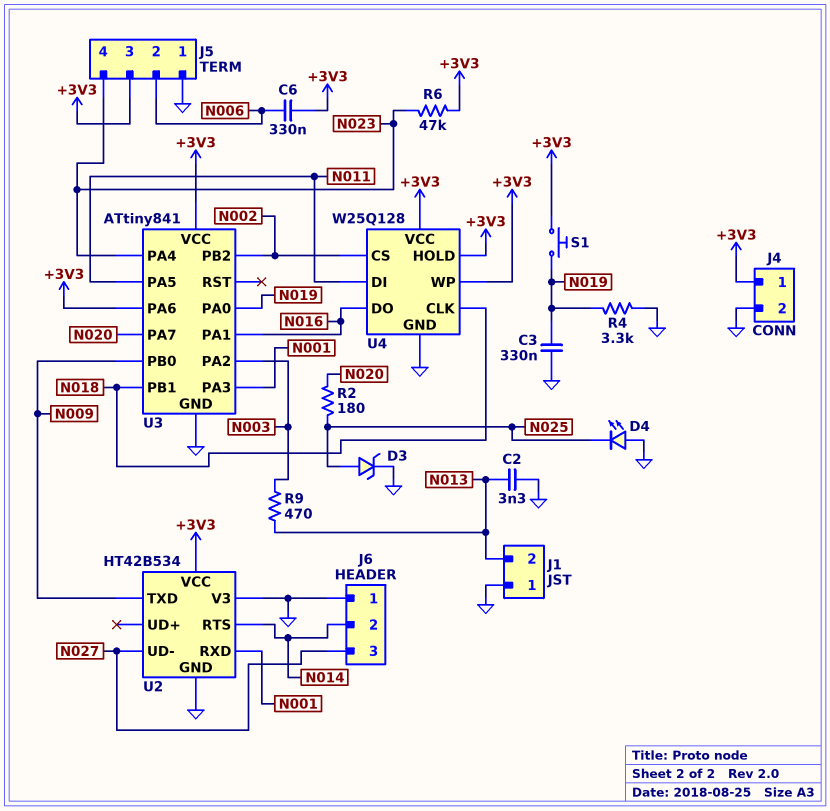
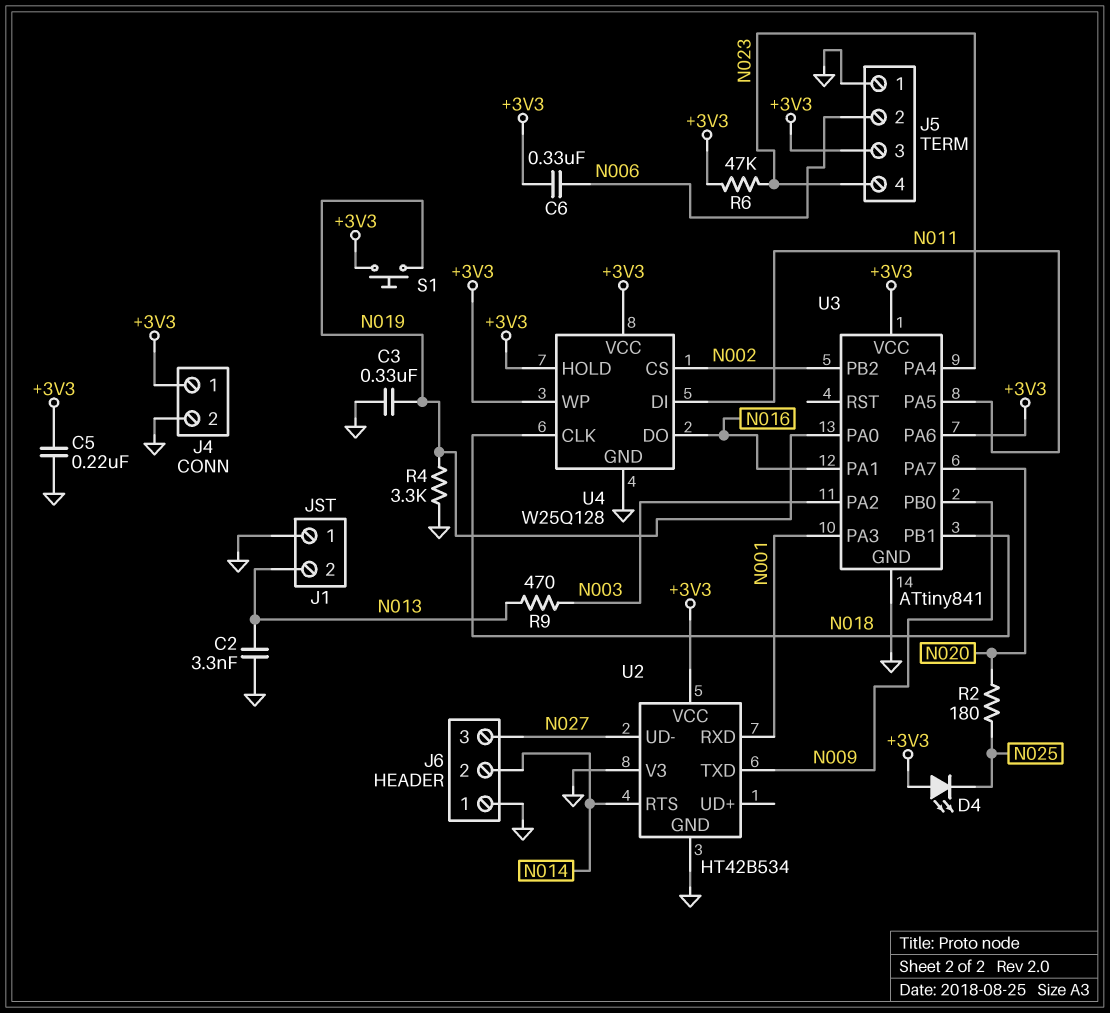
C5: none -> 220nF (+3V3, GND)
D3: zener (A N025, K GND) -> none
D4: LED (A GND, K N025) -> LED (A +3V3, K N025)

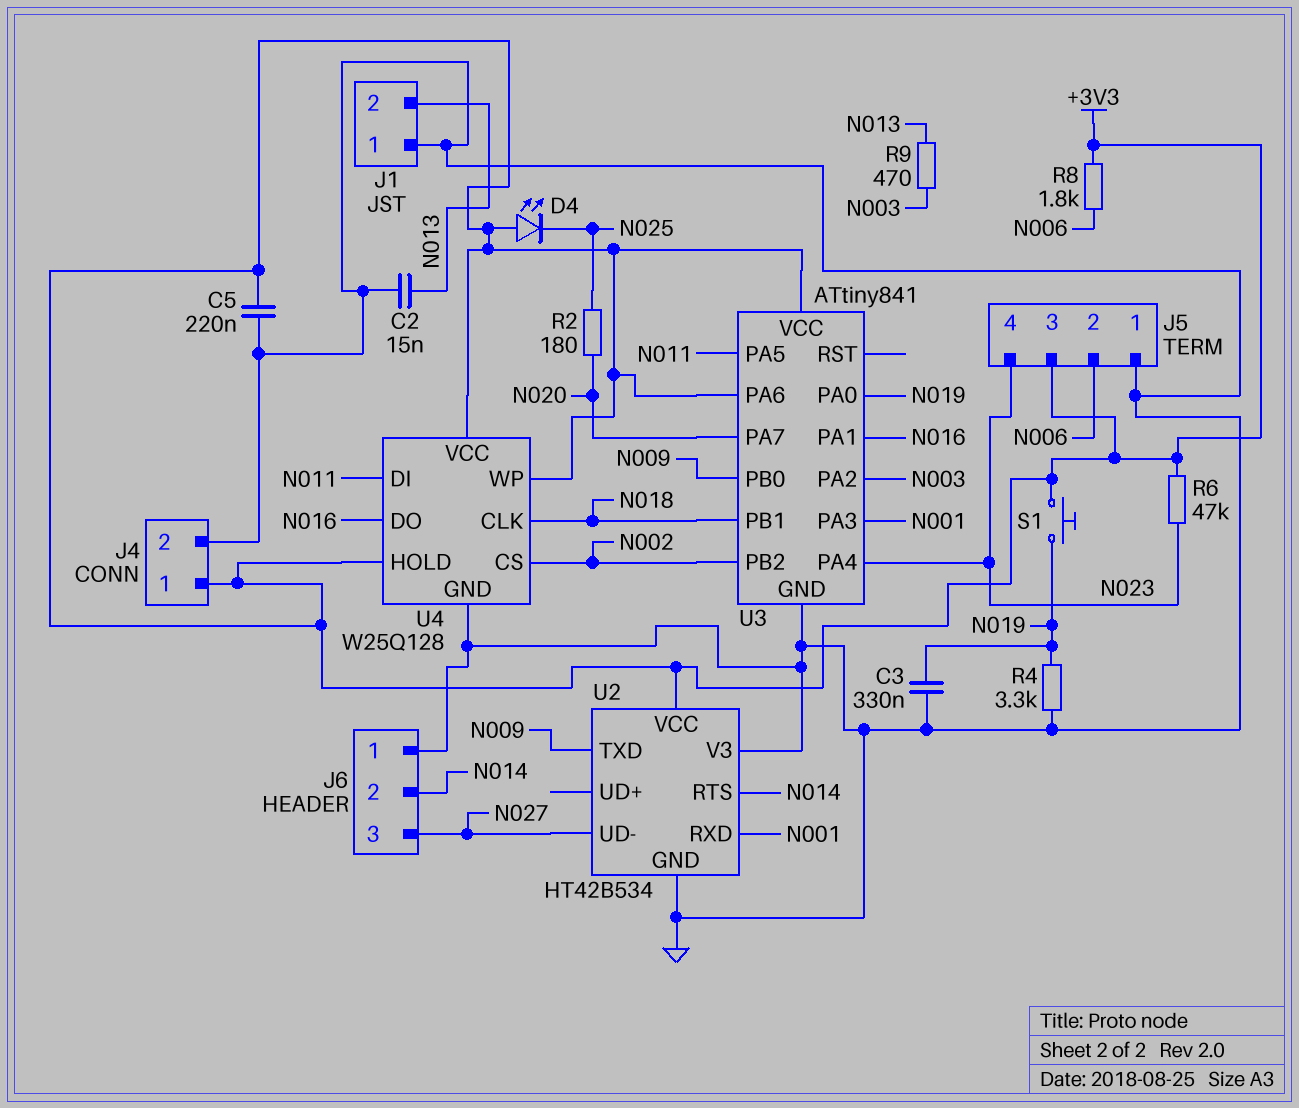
C2: 3.3nF (GND, N013) -> 15nF (GND, N013)
C6: 330nF (+3V3, N006) -> none
R8: none -> 1.8k (+3V3, N006)

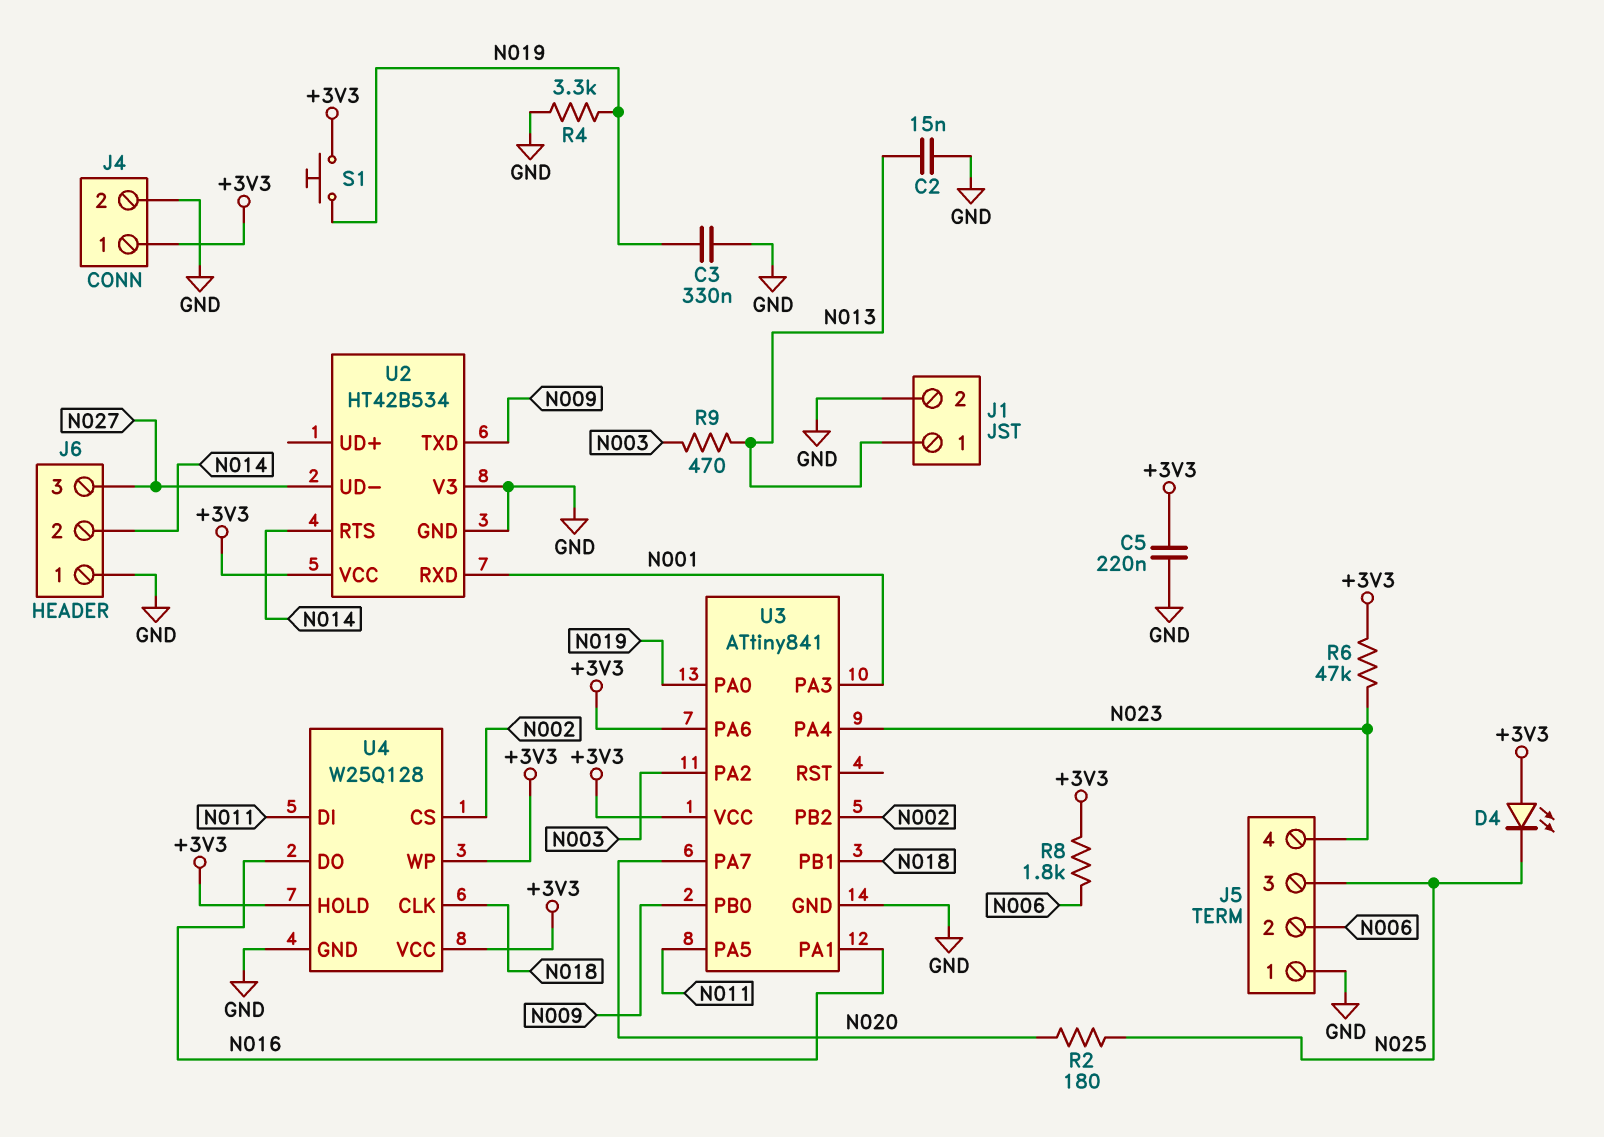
J1 pin 1: GND -> N013
J1 pin 2: N013 -> GND
J5 pin 3: +3V3 -> N025

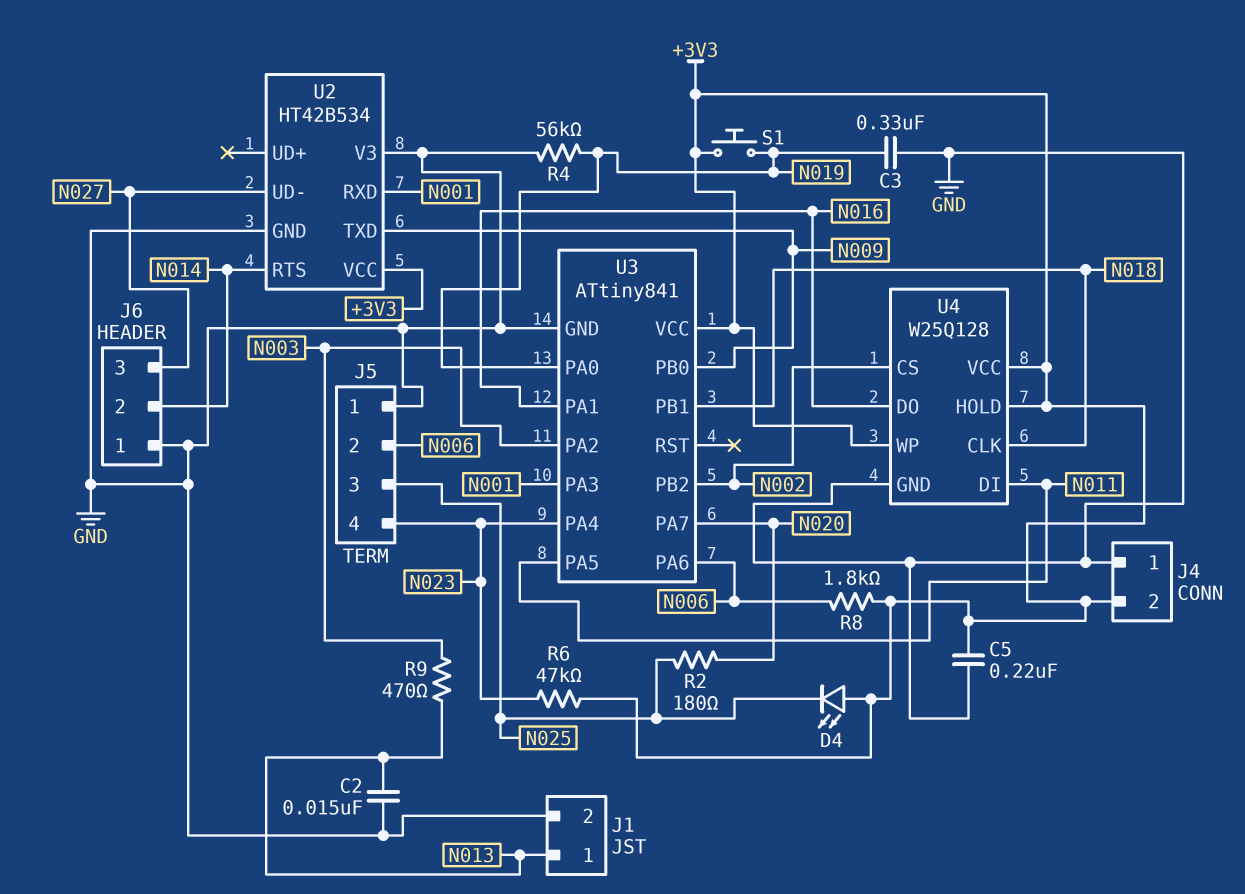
J4 pin 1: +3V3 -> GND
J4 pin 2: GND -> +3V3
R4: 3.3k (GND, N019) -> 56k (GND, N019)
U3 pin PA6: +3V3 -> N006

